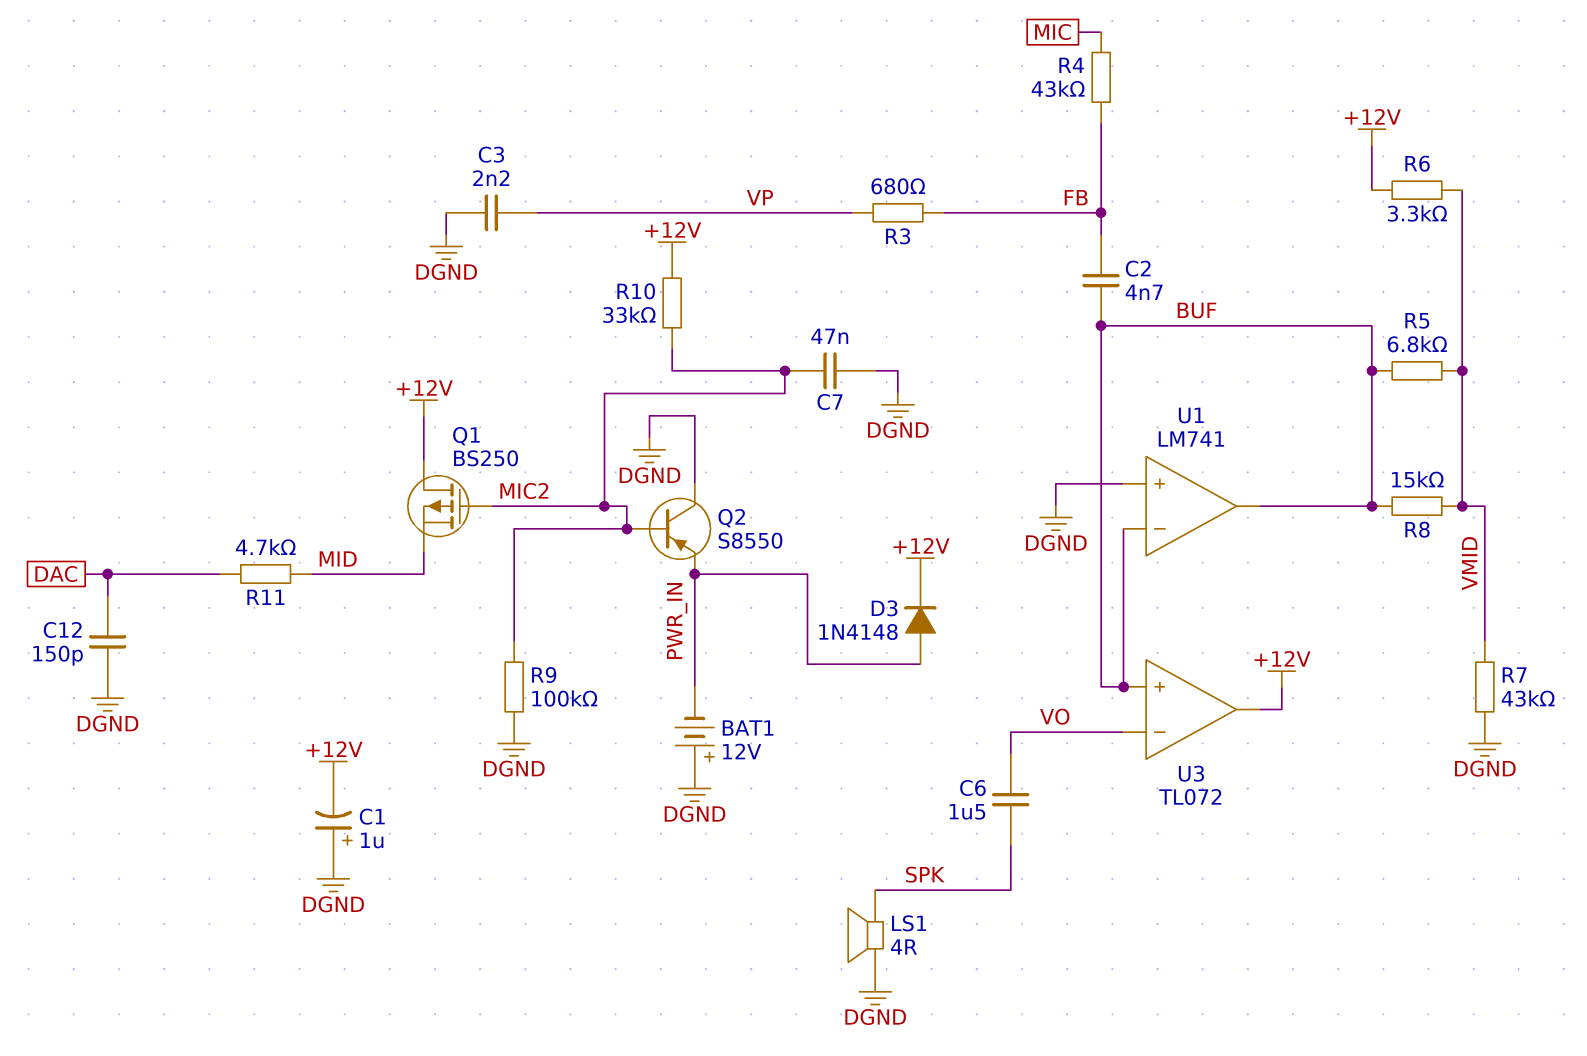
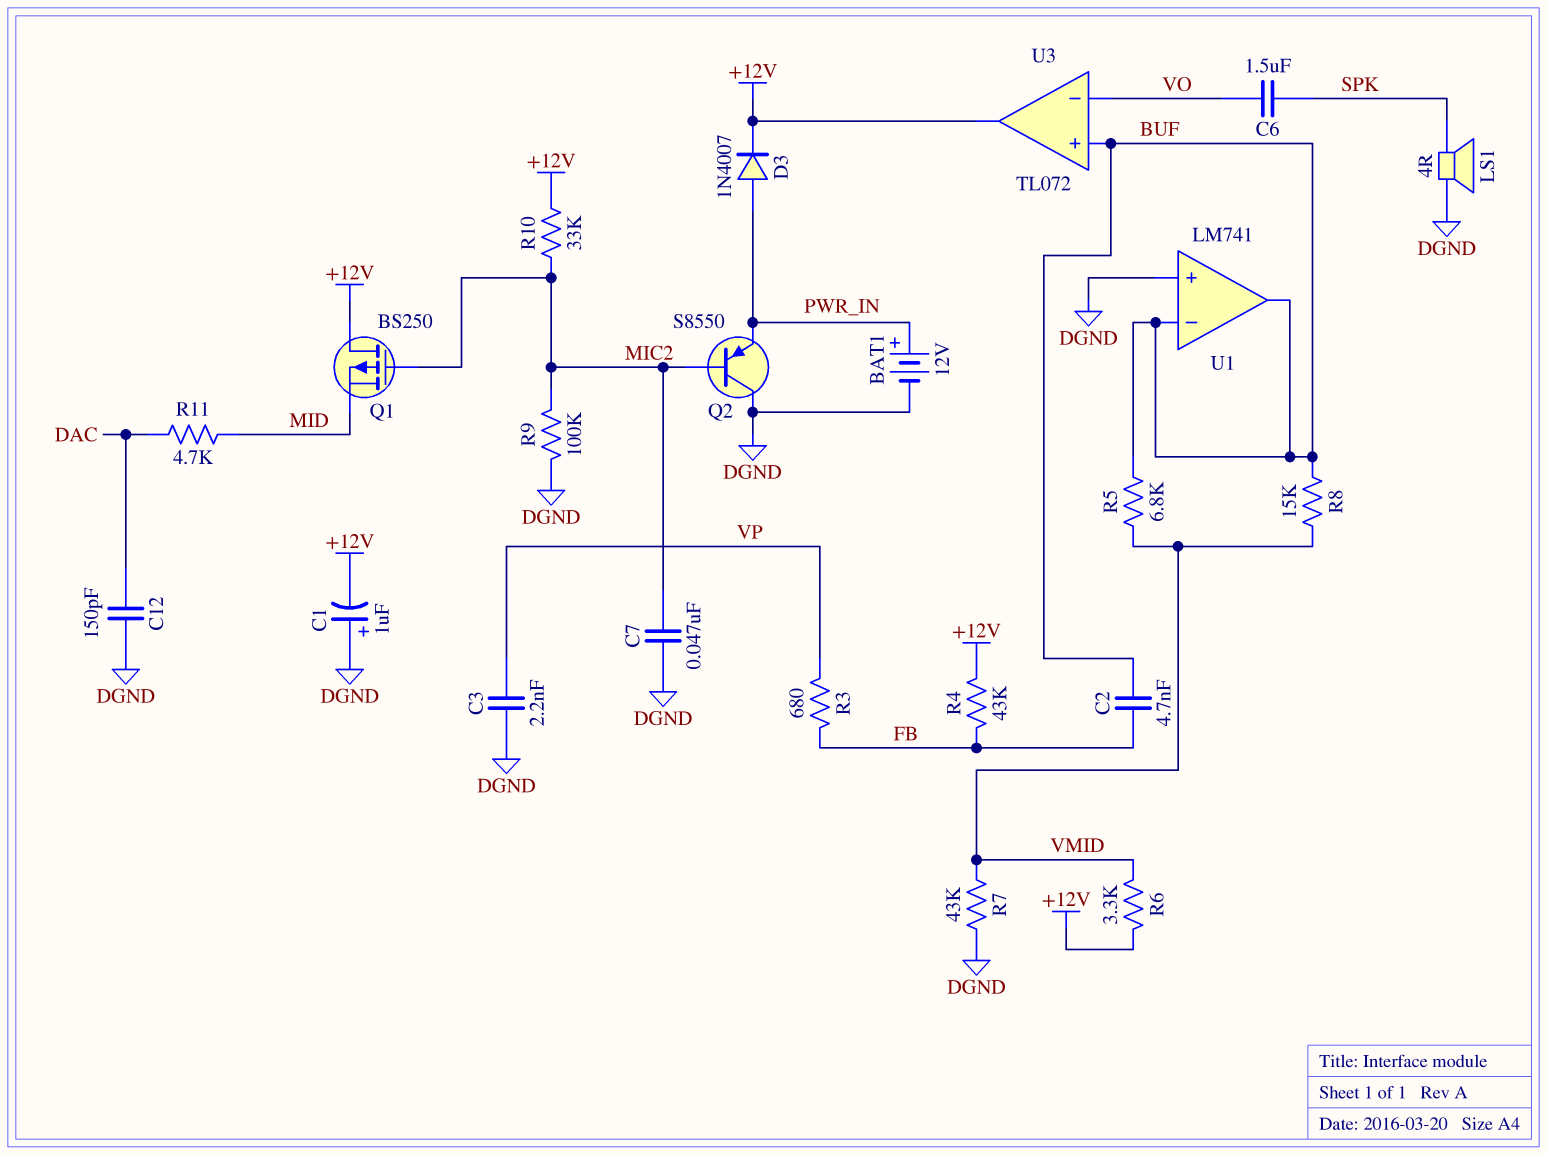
BAT1: 12V (plus DGND, minus PWR_IN) -> 12V (plus PWR_IN, minus DGND)
D3: diode 1N4148 (A PWR_IN, K +12V) -> diode 1N4007 (A PWR_IN, K +12V)
R4: 43k (FB, MIC) -> 43k (+12V, FB)

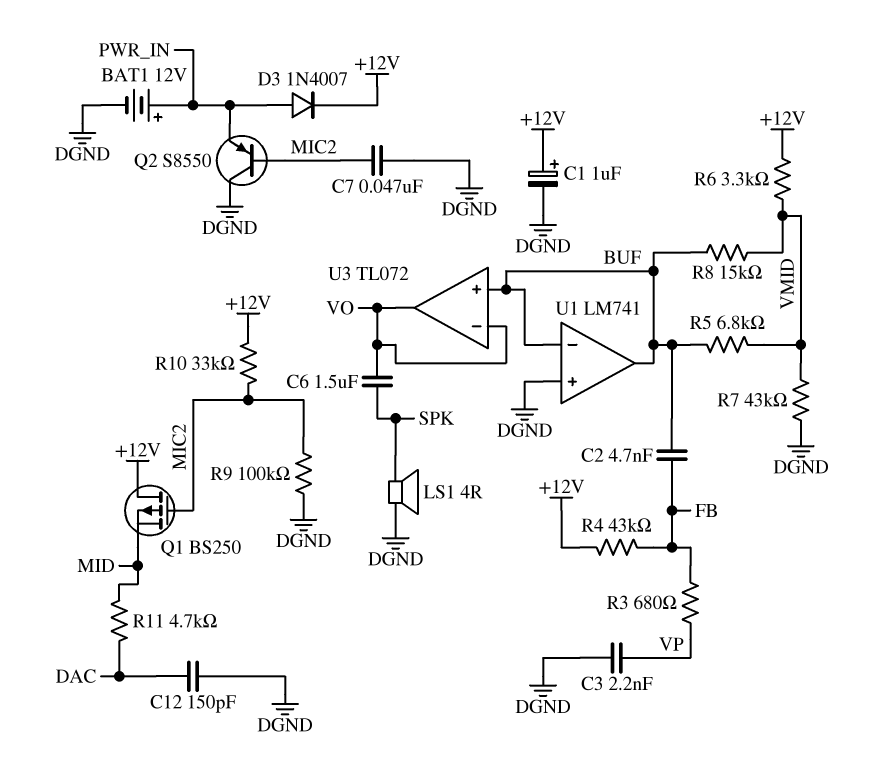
C1: 1uF (plus DGND, minus +12V) -> 1uF (plus +12V, minus DGND)
U3 pin out: +12V -> VO

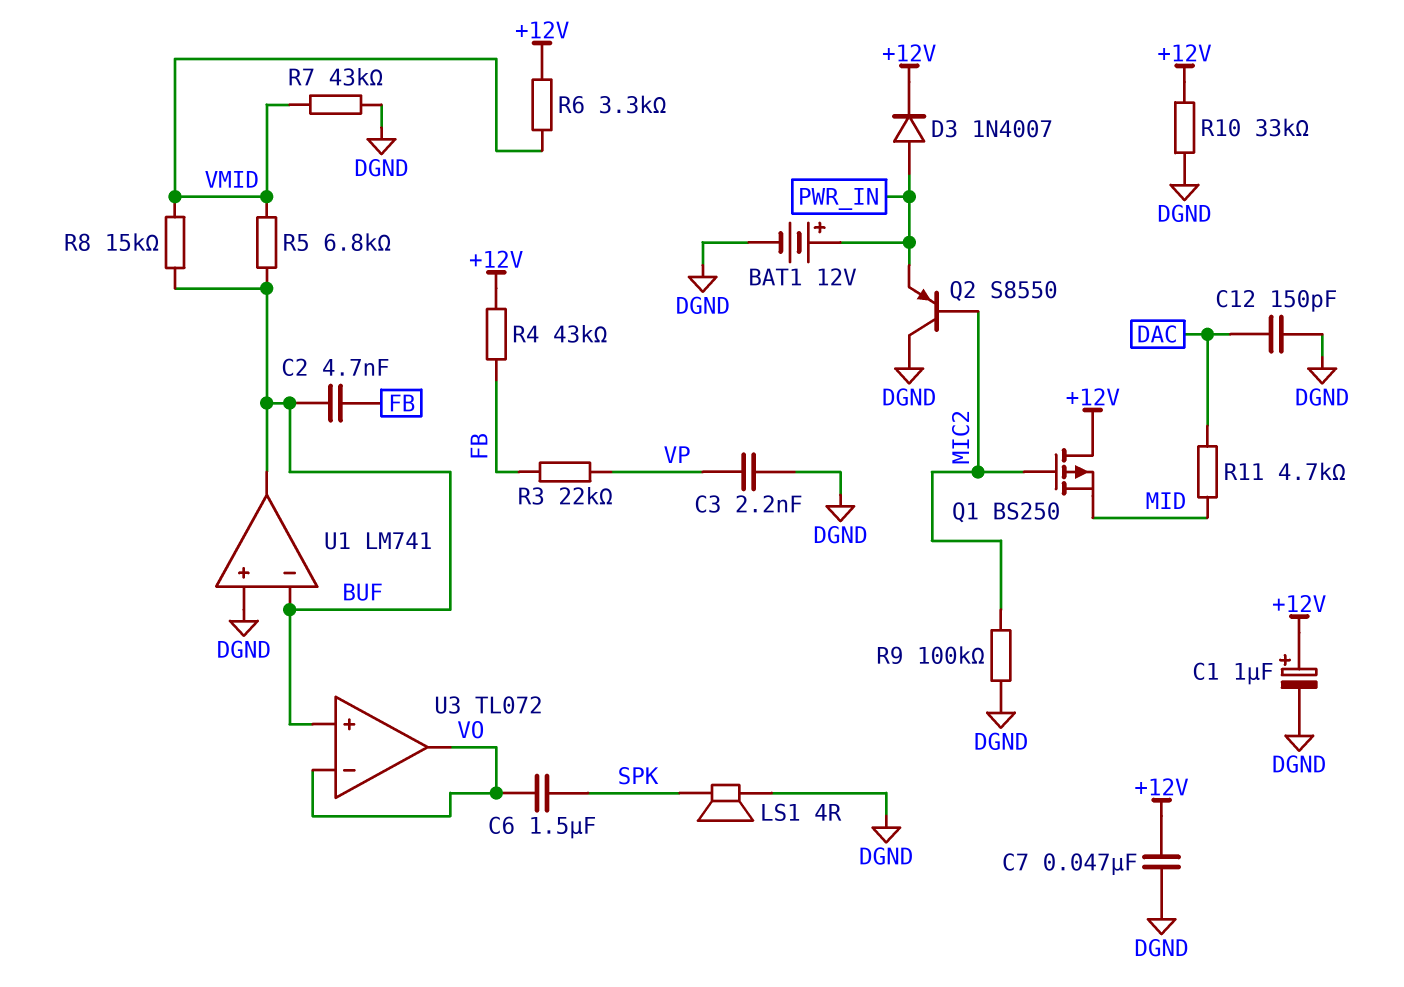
C7: 47nF (DGND, MIC2) -> 47nF (+12V, DGND)
R3: 680 (FB, VP) -> 22k (FB, VP)
R10: 33k (+12V, MIC2) -> 33k (+12V, DGND)

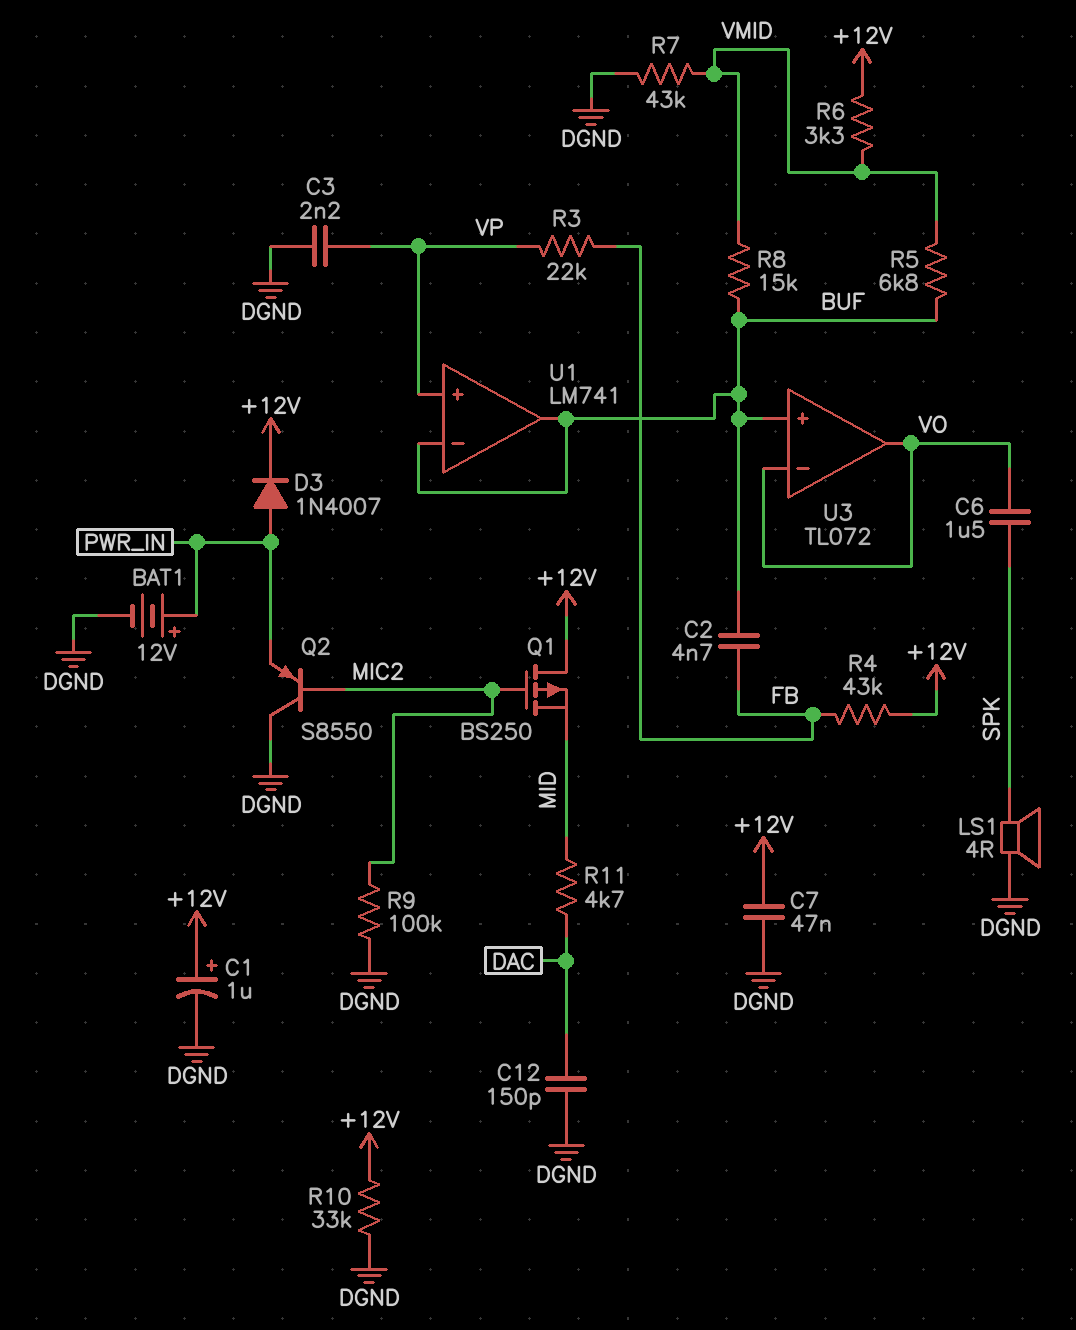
U1 pin in+: DGND -> VP

